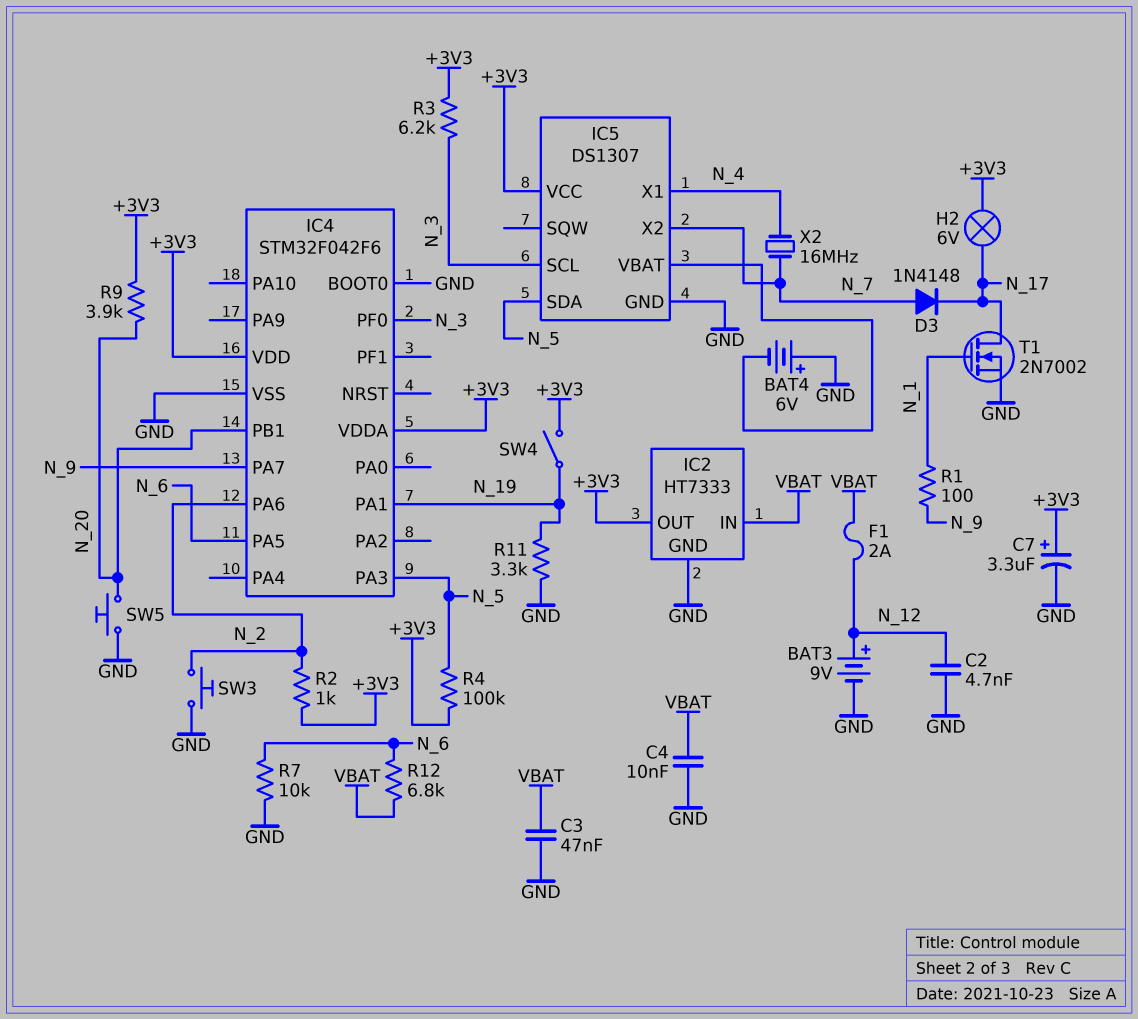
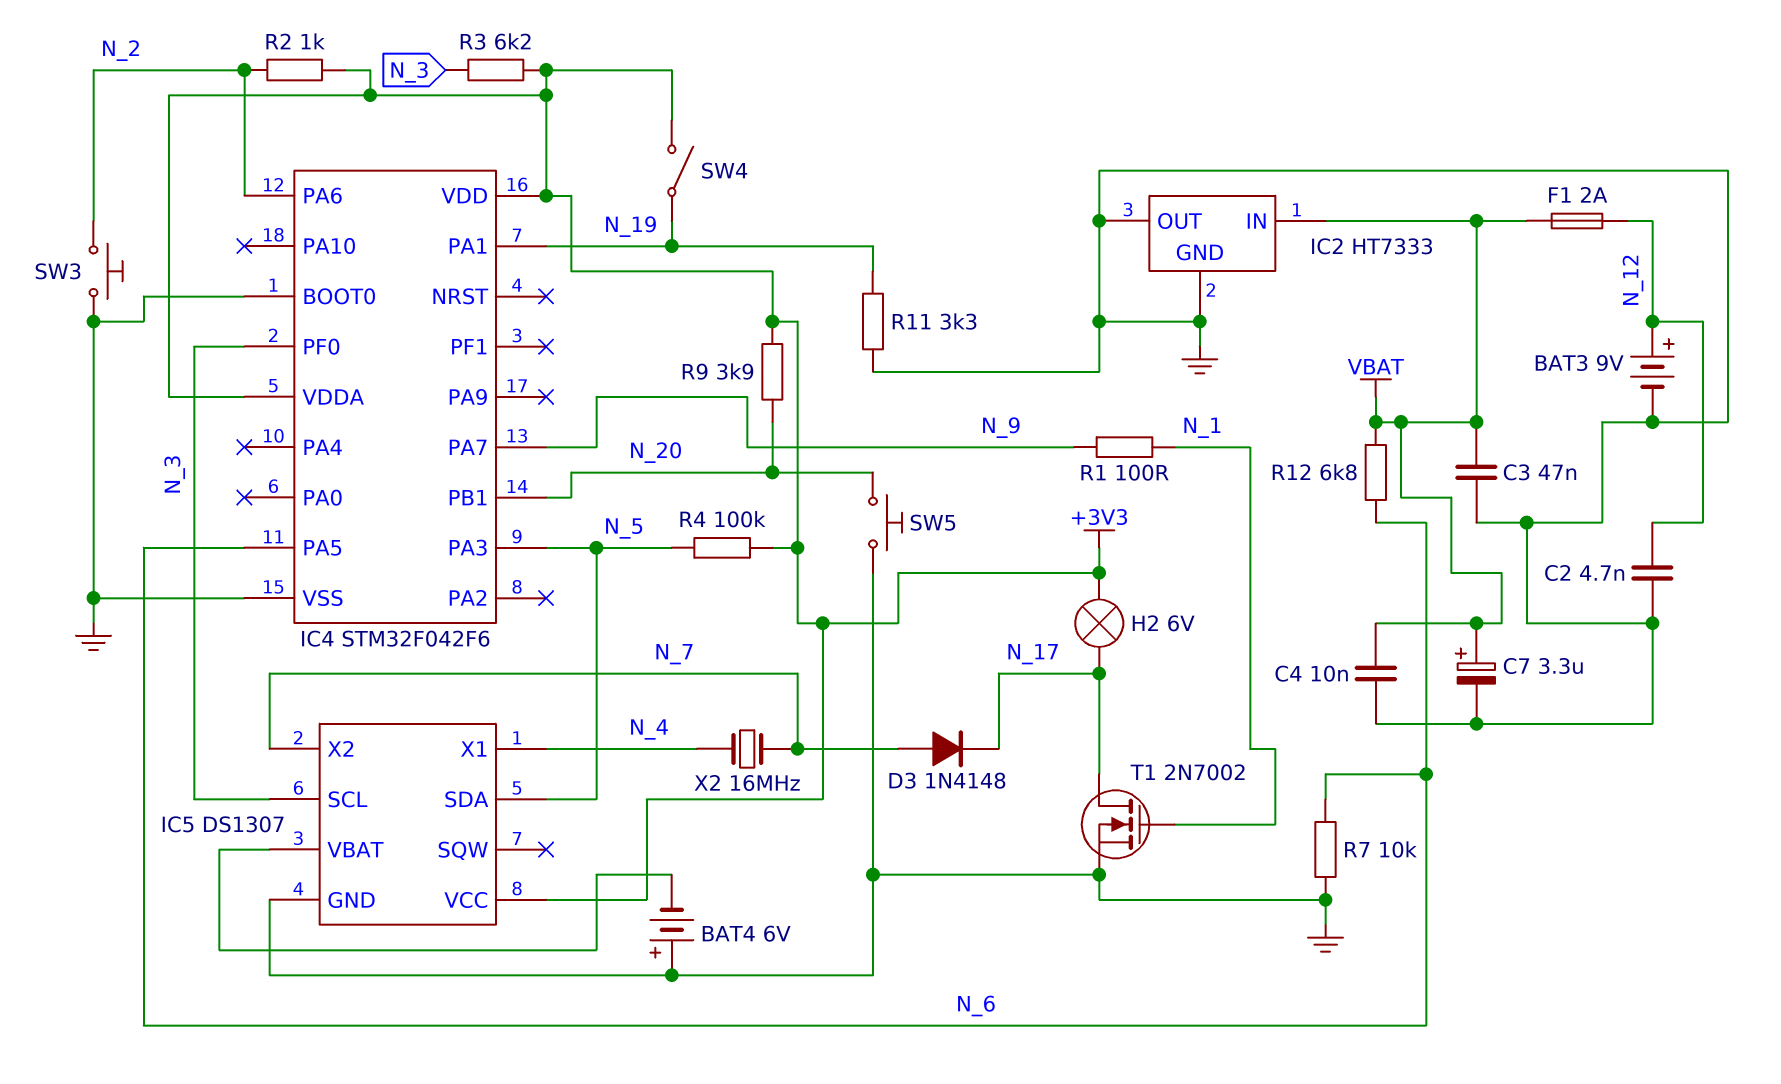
C7: 3.3uF (plus +3V3, minus GND) -> 3.3uF (plus VBAT, minus GND)
IC2 pin OUT: +3V3 -> GND

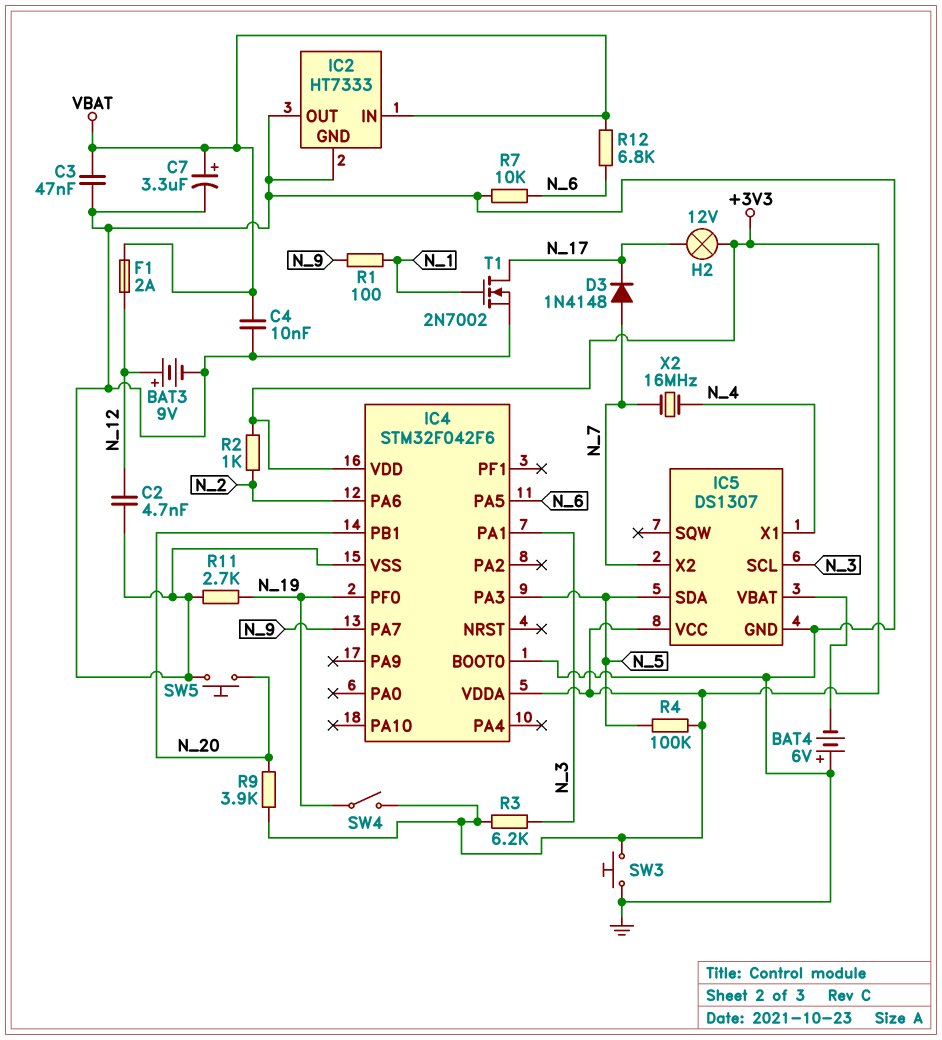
H2: lamp 6V (+3V3, N_17) -> lamp 12V (+3V3, N_17)
IC4 pin PA1: N_19 -> N_3
IC4 pin PF0: N_3 -> N_19
R11: 3.3k (GND, N_19) -> 2.7k (GND, N_19)
SW3: button (GND, N_2) -> button (+3V3, GND)

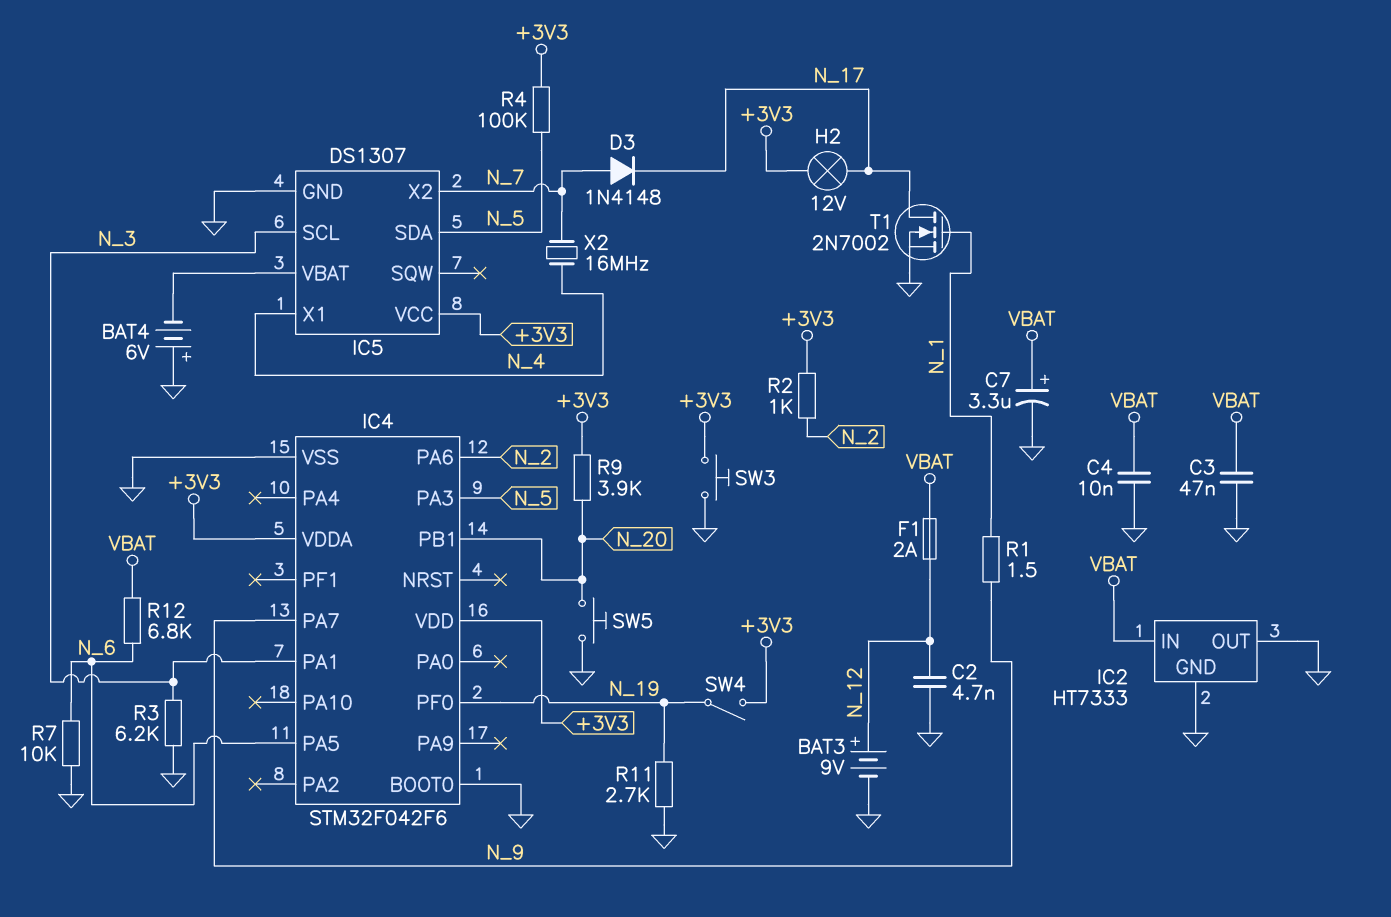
R1: 100 (N_1, N_9) -> 1.5 (N_1, N_9)
R3: 6.2k (+3V3, N_3) -> 6.2k (GND, N_3)

